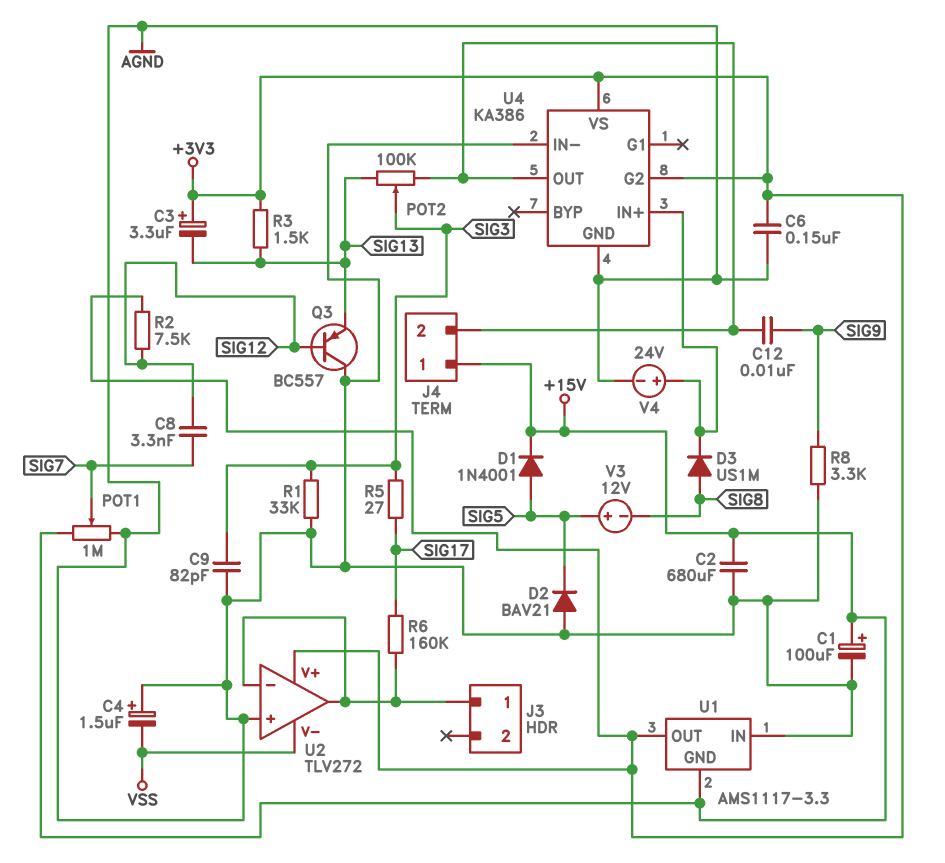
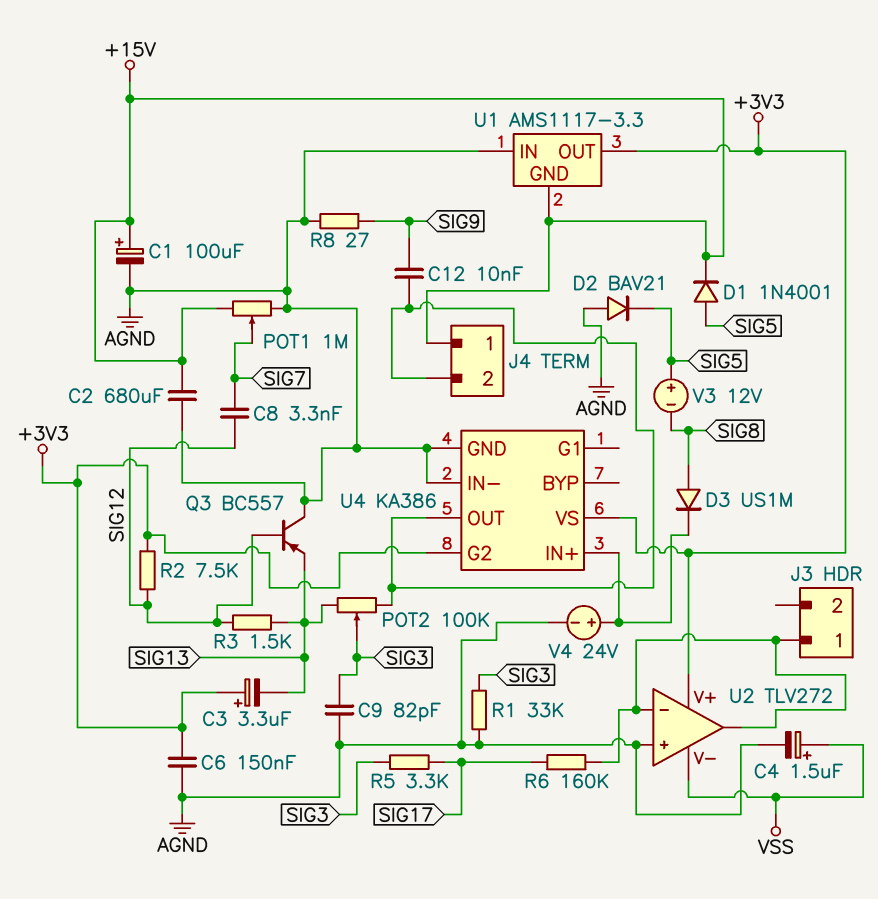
C4: 1.5uF (plus AGND, minus VSS) -> 1.5uF (plus VSS, minus AGND)
R3: 1.5k (+3V3, SIG13) -> 1.5k (SIG12, SIG13)
R5: 27 (SIG3, SIG17) -> 3.3k (SIG3, SIG17)
R8: 3.3k (AGND, SIG9) -> 27 (AGND, SIG9)

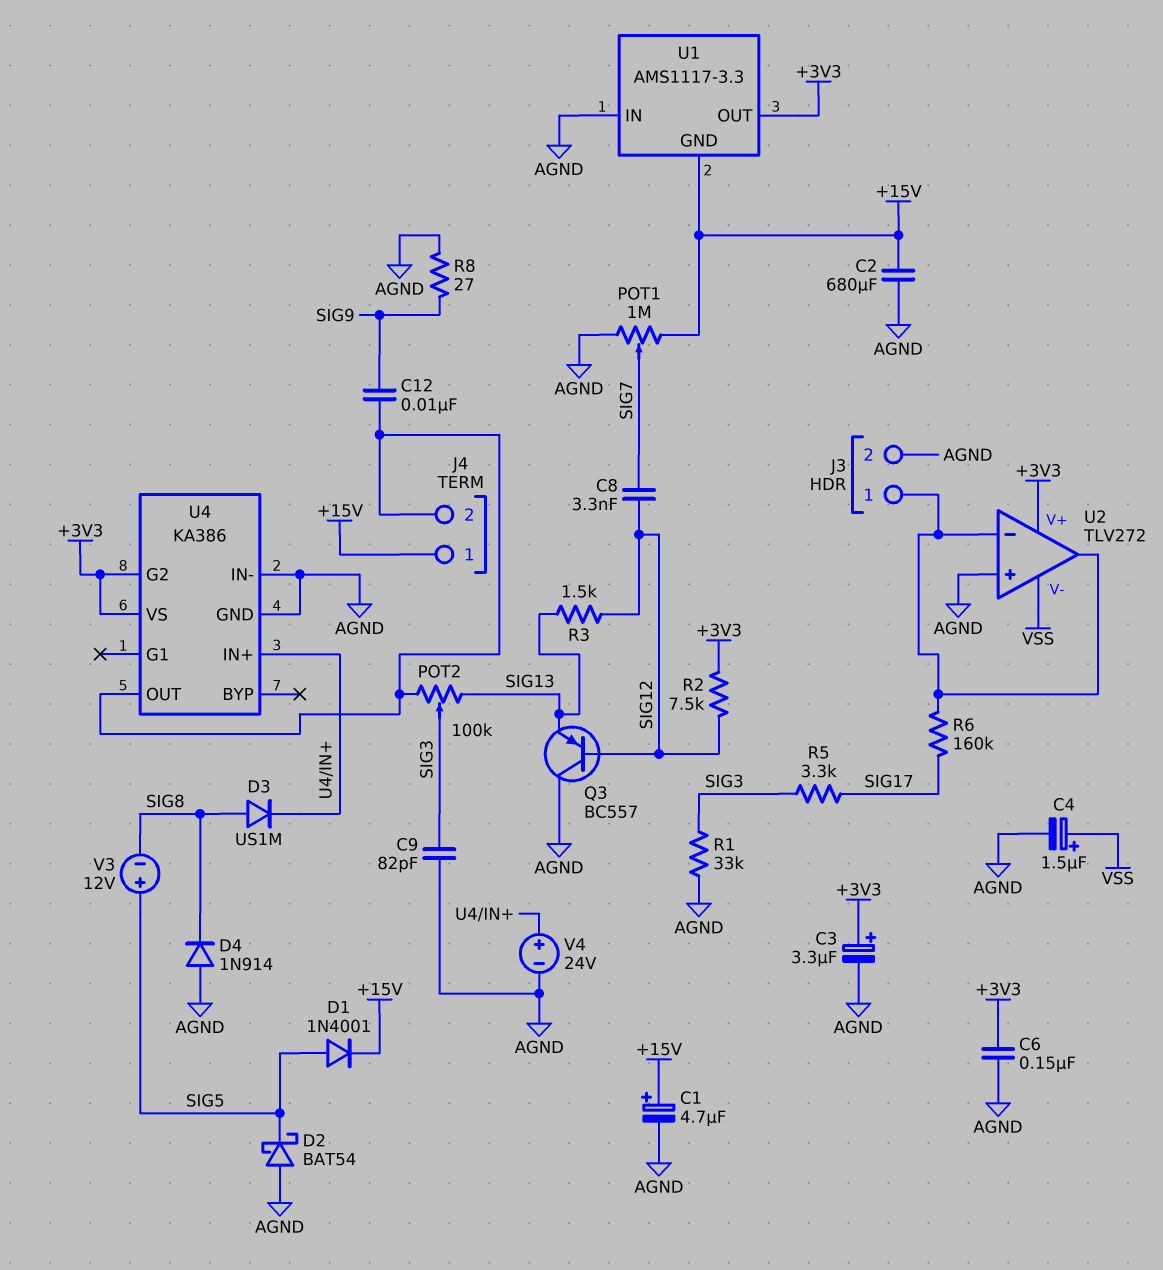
C1: 100uF (plus +15V, minus AGND) -> 4.7uF (plus +15V, minus AGND)
C3: 3.3uF (plus +3V3, minus SIG13) -> 3.3uF (plus +3V3, minus AGND)
D2: diode BAV21 (A AGND, K SIG5) -> schottky BAT54 (A AGND, K SIG5)
D4: none -> diode 1N914 (A AGND, K SIG8)
J3 pin 2: none -> AGND

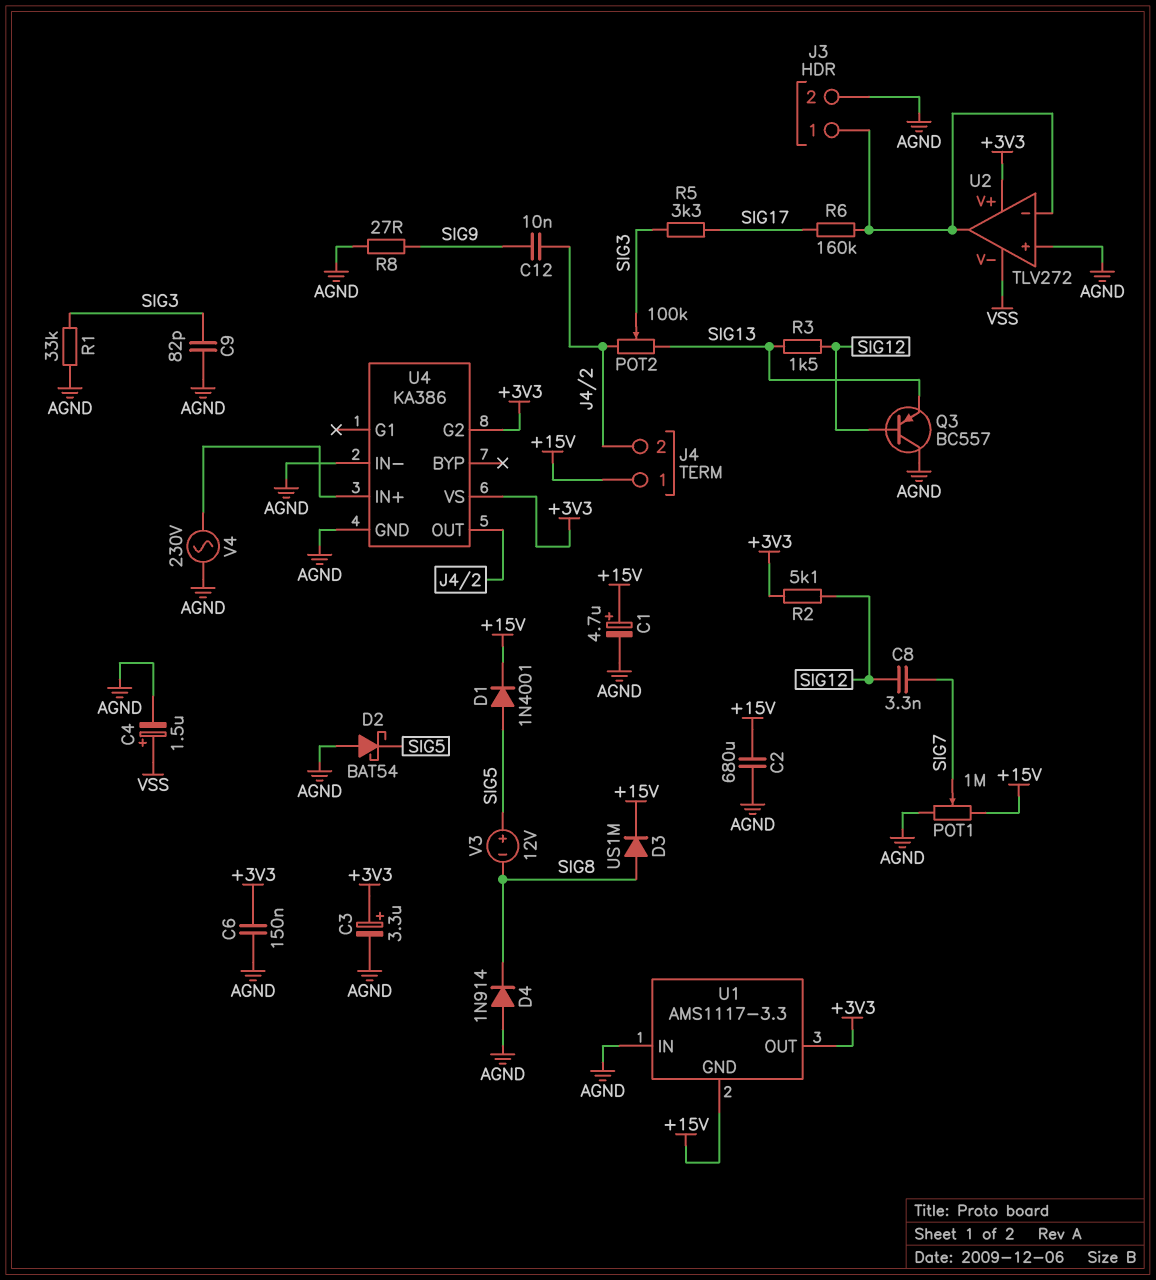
D3: diode US1M (A SIG8, K U4/IN+) -> diode US1M (A SIG8, K +15V)
R2: 7.5k (+3V3, SIG12) -> 5.1k (+3V3, SIG12)
V4: 24V (plus U4/IN+, minus AGND) -> AC 230V (AGND, U4/IN+)

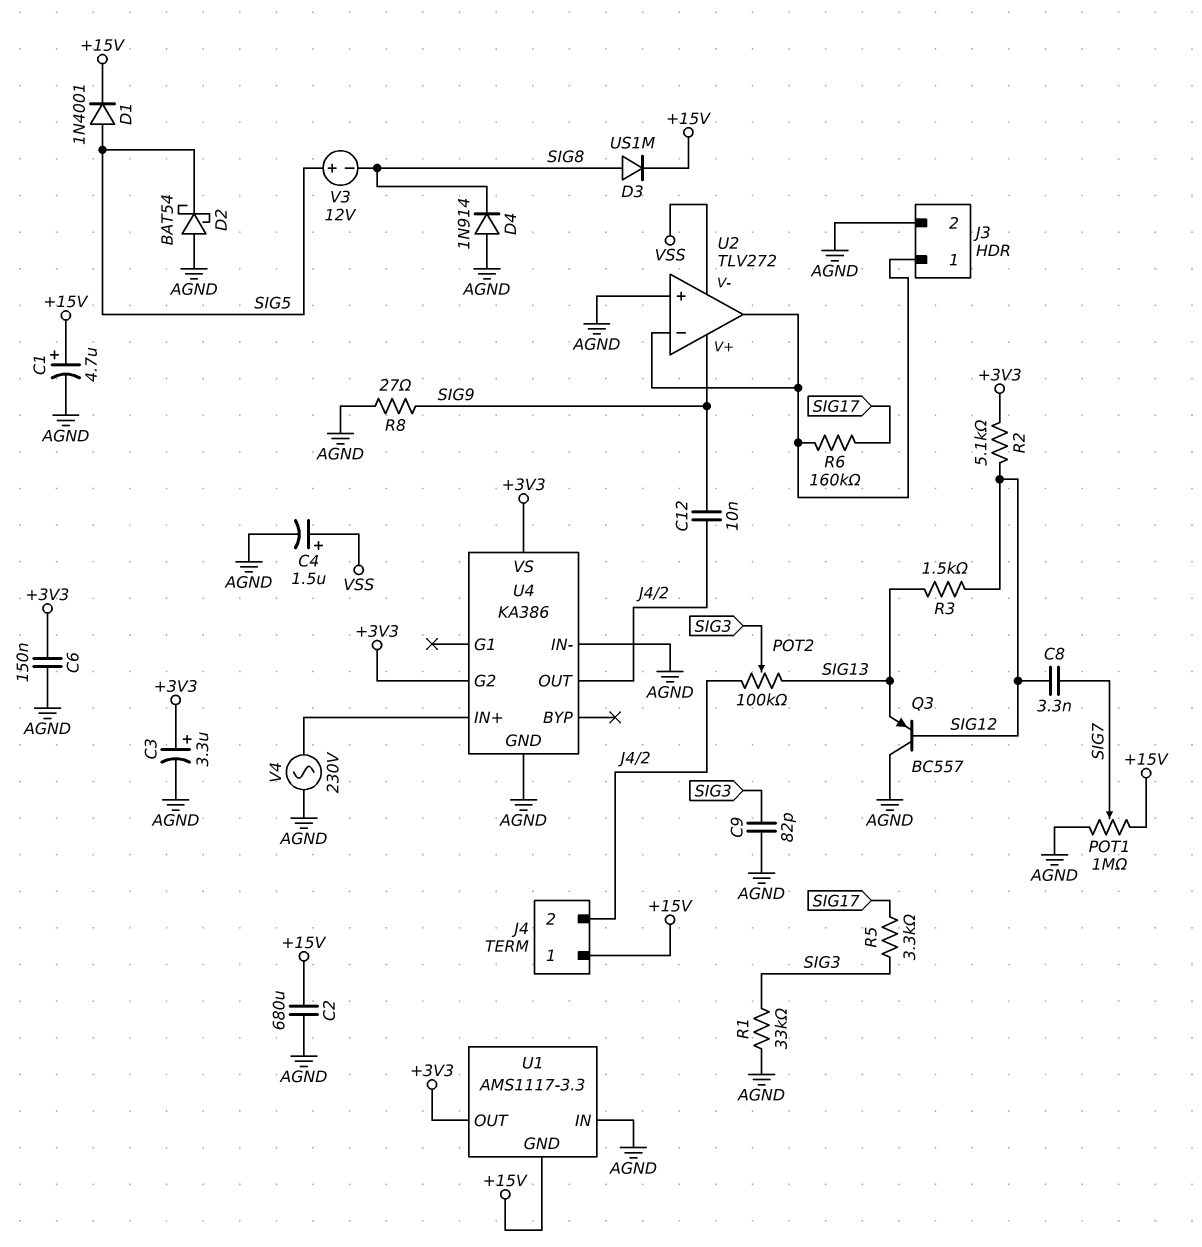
U2 pin V+: +3V3 -> SIG9

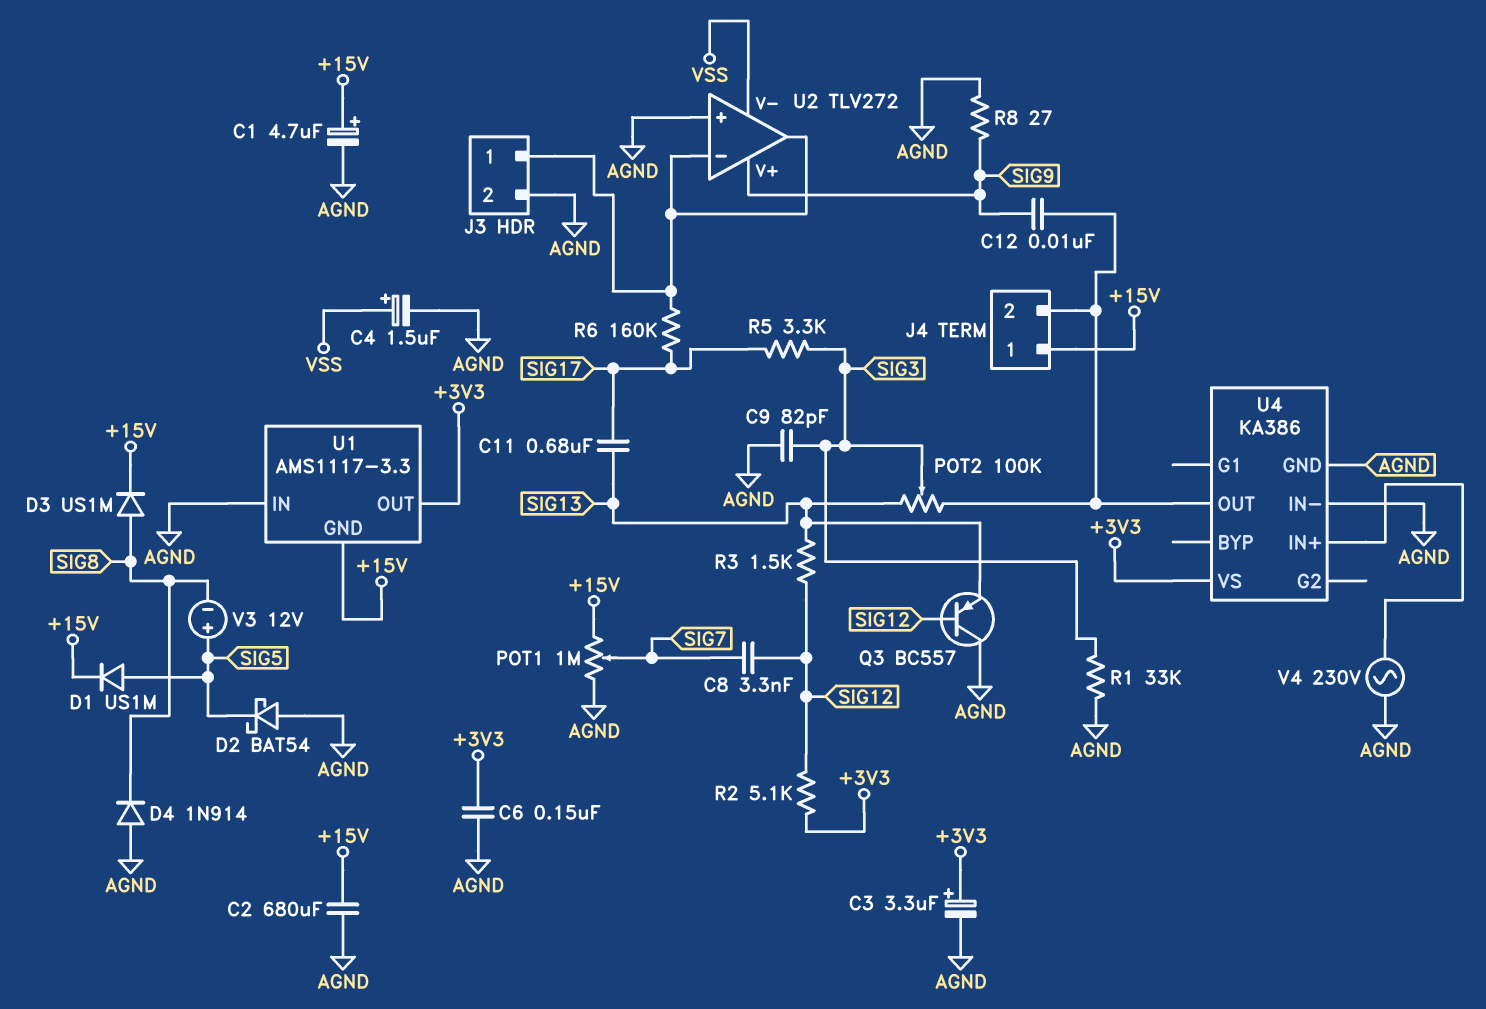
C11: none -> 680nF (SIG13, SIG17)
D1: diode 1N4001 (A SIG5, K +15V) -> diode US1M (A SIG5, K +15V)
U4 pin G2: +3V3 -> none

